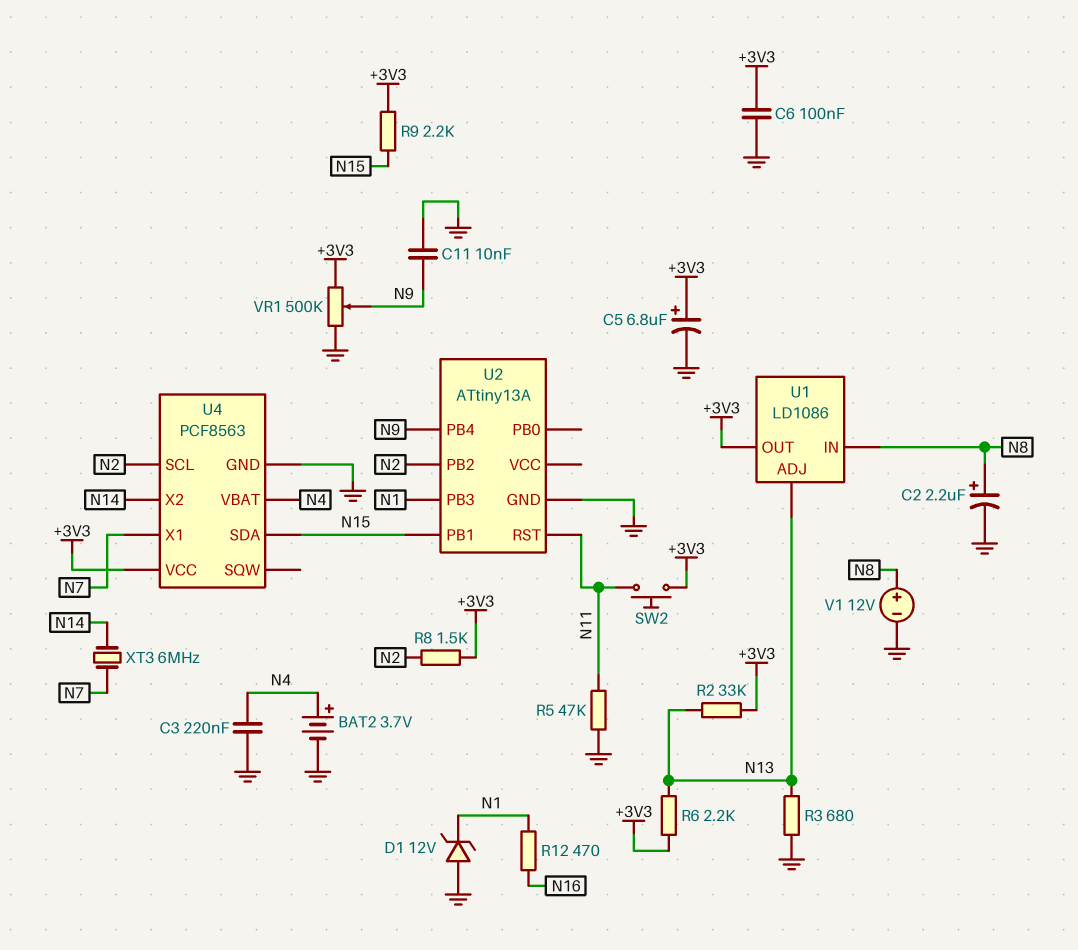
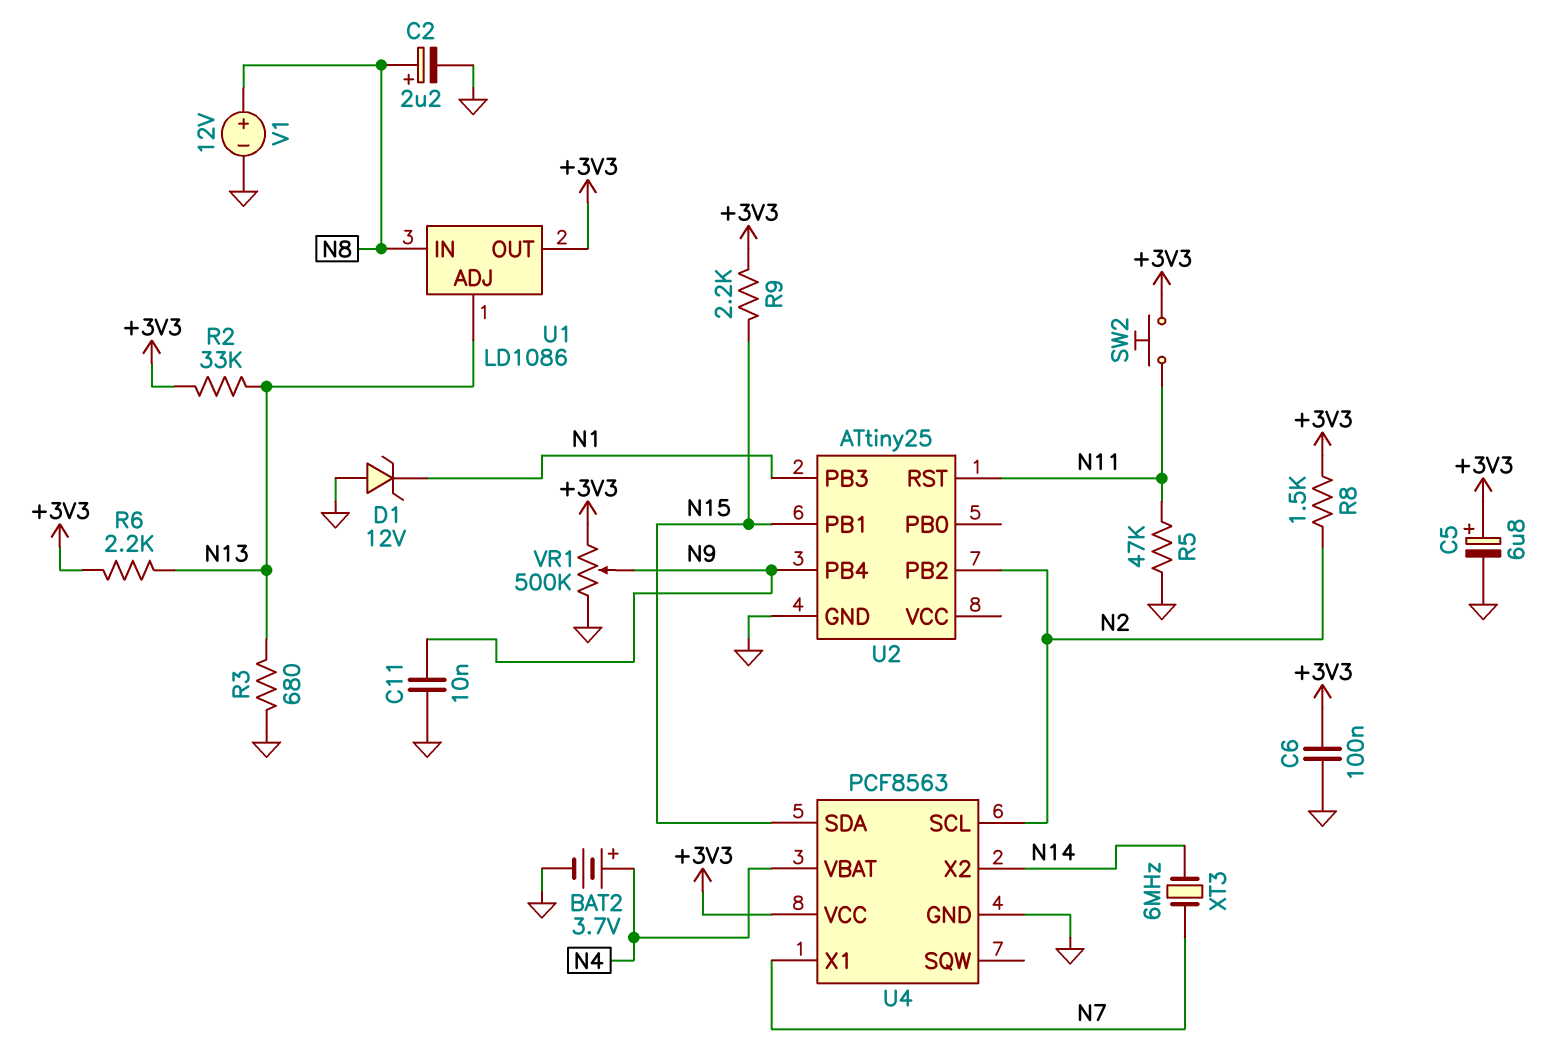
C3: 220nF (GND, N4) -> none
R12: 470 (N1, N16) -> none
U2: ATtiny13A -> ATtiny25

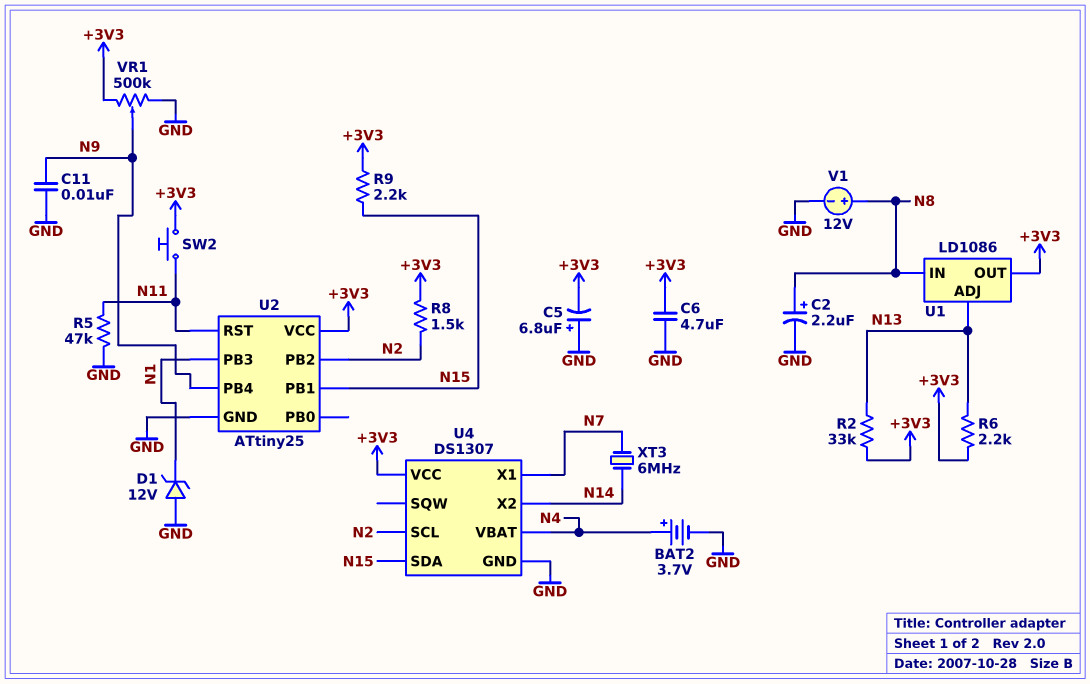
C5: 6.8uF (plus +3V3, minus GND) -> 6.8uF (plus GND, minus +3V3)
C6: 100nF (+3V3, GND) -> 4.7uF (+3V3, GND)
R3: 680 (GND, N13) -> none
U2 pin VCC: none -> +3V3
U4: PCF8563 -> DS1307

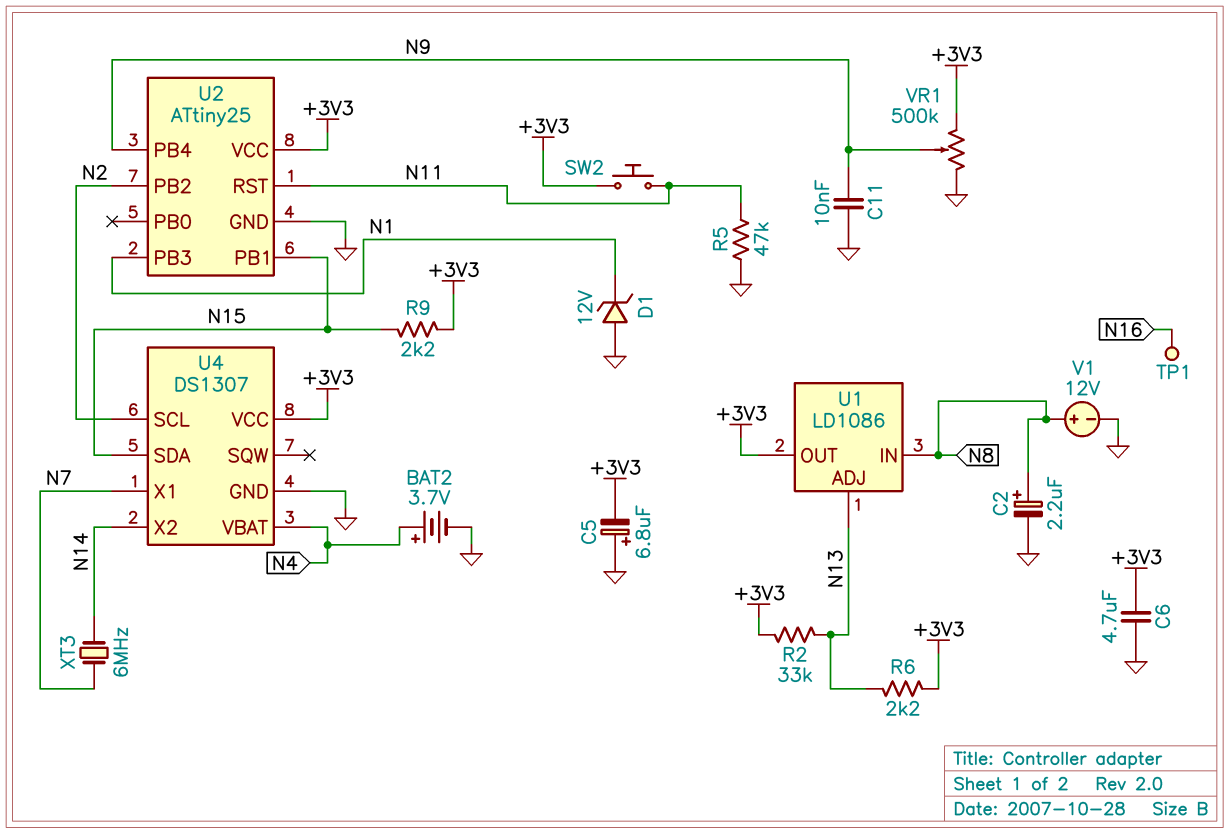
R8: 1.5k (+3V3, N2) -> none
TP1: none -> test point (N16)

